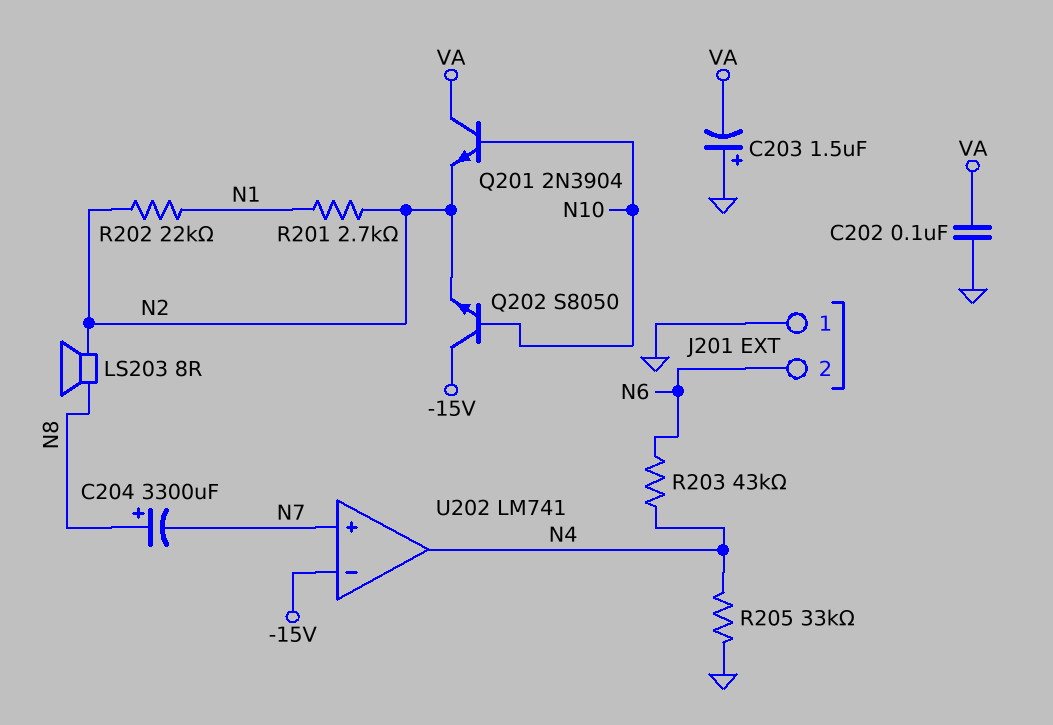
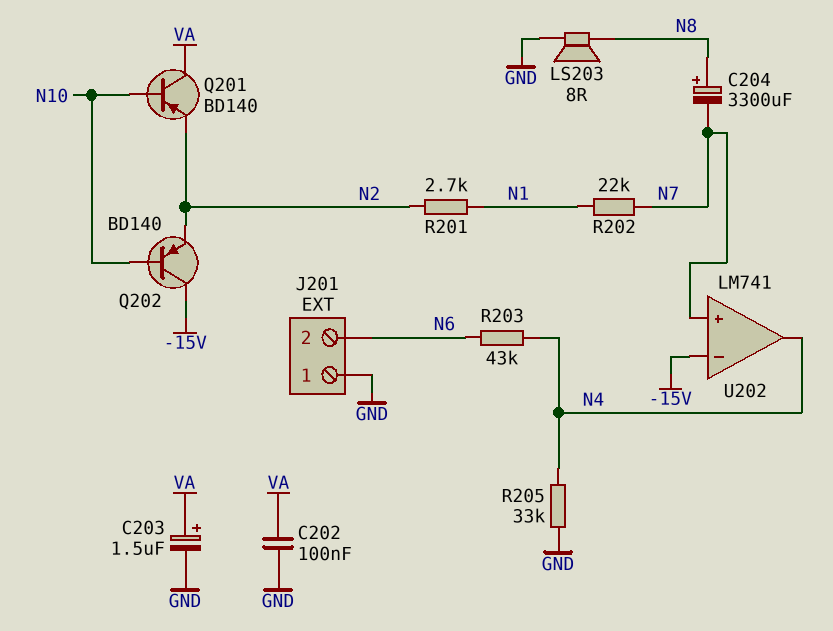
C203: 1.5uF (plus GND, minus VA) -> 1.5uF (plus VA, minus GND)
LS203: speaker 8R (N2, N8) -> speaker 8R (GND, N8)
Q201: NPN 2N3904 (B N10, C VA, E N2) -> PNP BD140 (B N10, C VA, E N2)
Q202: NPN S8050 (B N10, C -15V, E N2) -> PNP BD140 (B N10, C -15V, E N2)
R202: 22k (N1, N2) -> 22k (N1, N7)

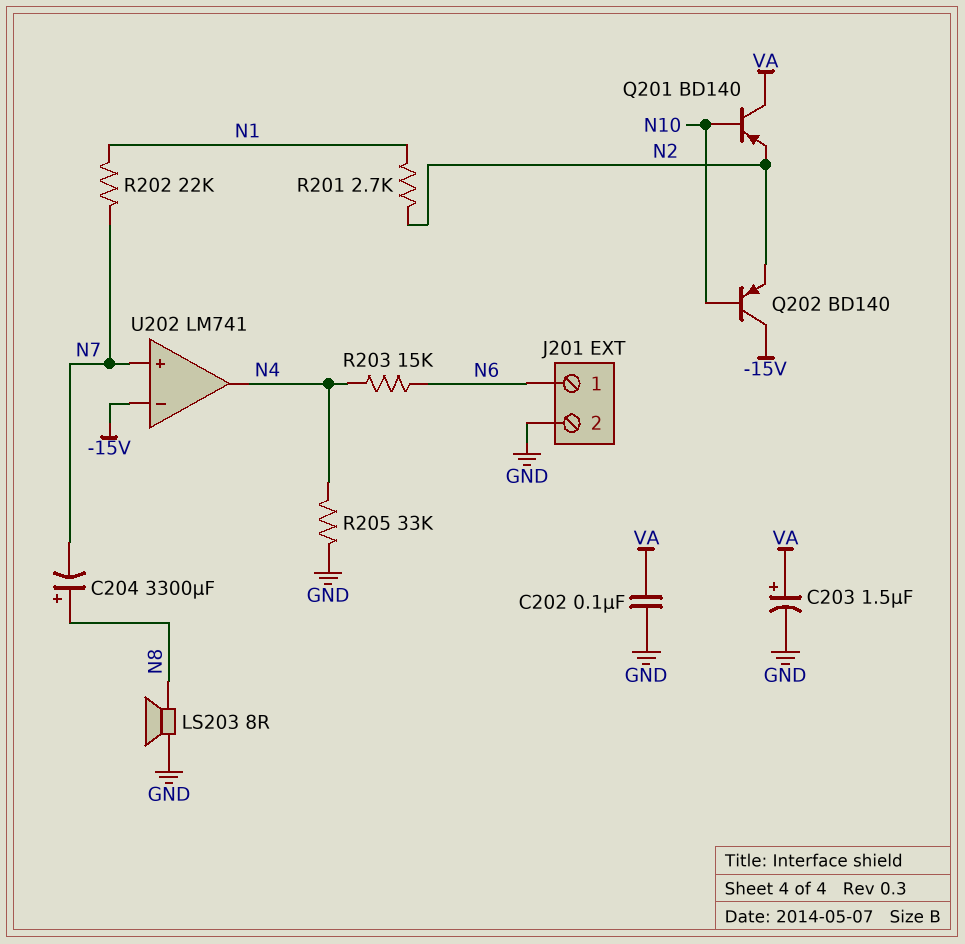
J201 pin 1: GND -> N6
J201 pin 2: N6 -> GND
R203: 43k (N4, N6) -> 15k (N4, N6)

